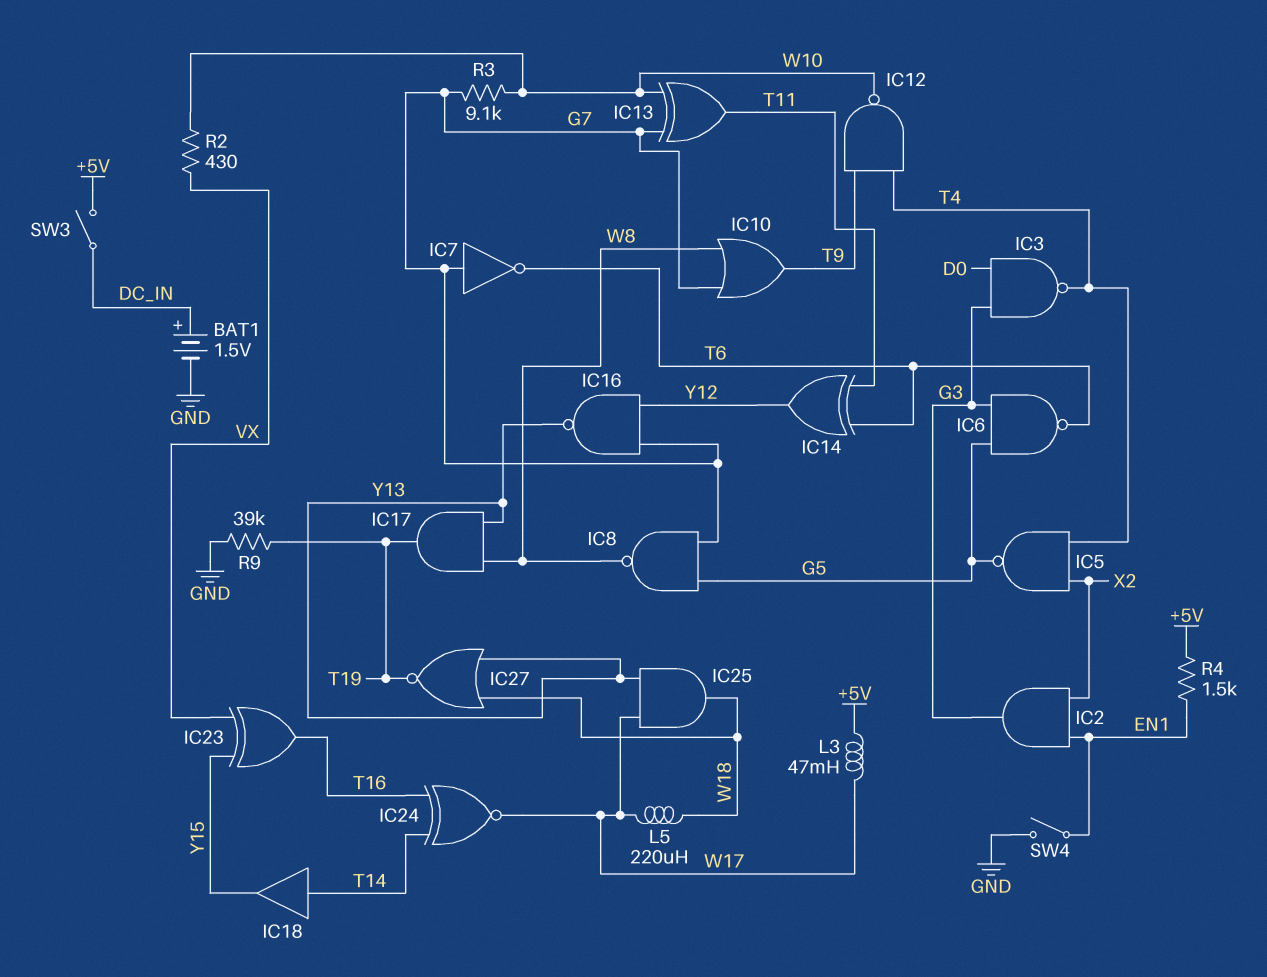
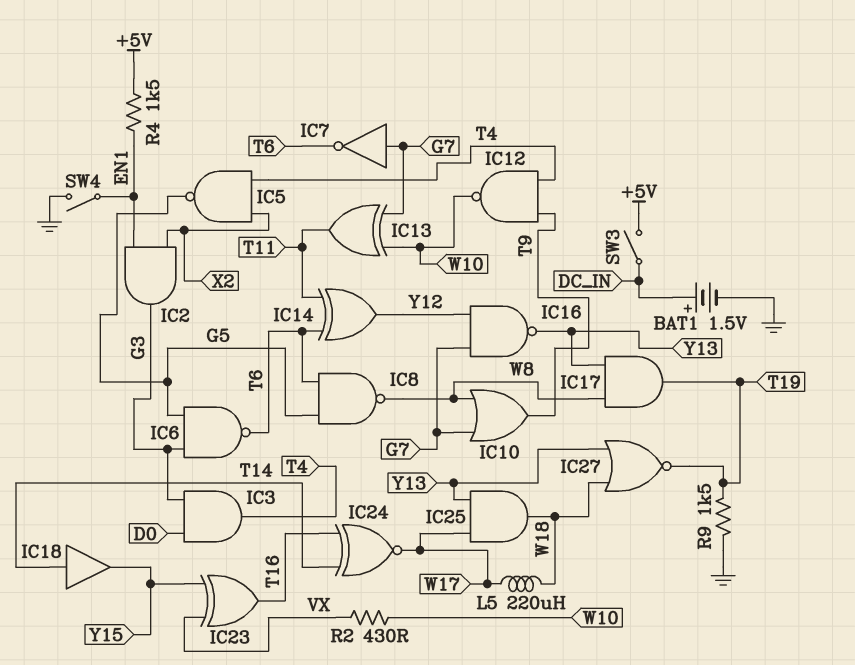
IC3: NAND (in D0, in G3, out T4) -> AND (in D0, in G3, out T4)
IC8: NAND (in G5, in G7, out W8) -> NAND (in G5, in T6, out W8)
L3: 47mH (+5V, W17) -> none
R3: 9.1k (G7, W10) -> none
R9: 39k (GND, T19) -> 1.5k (GND, T19)

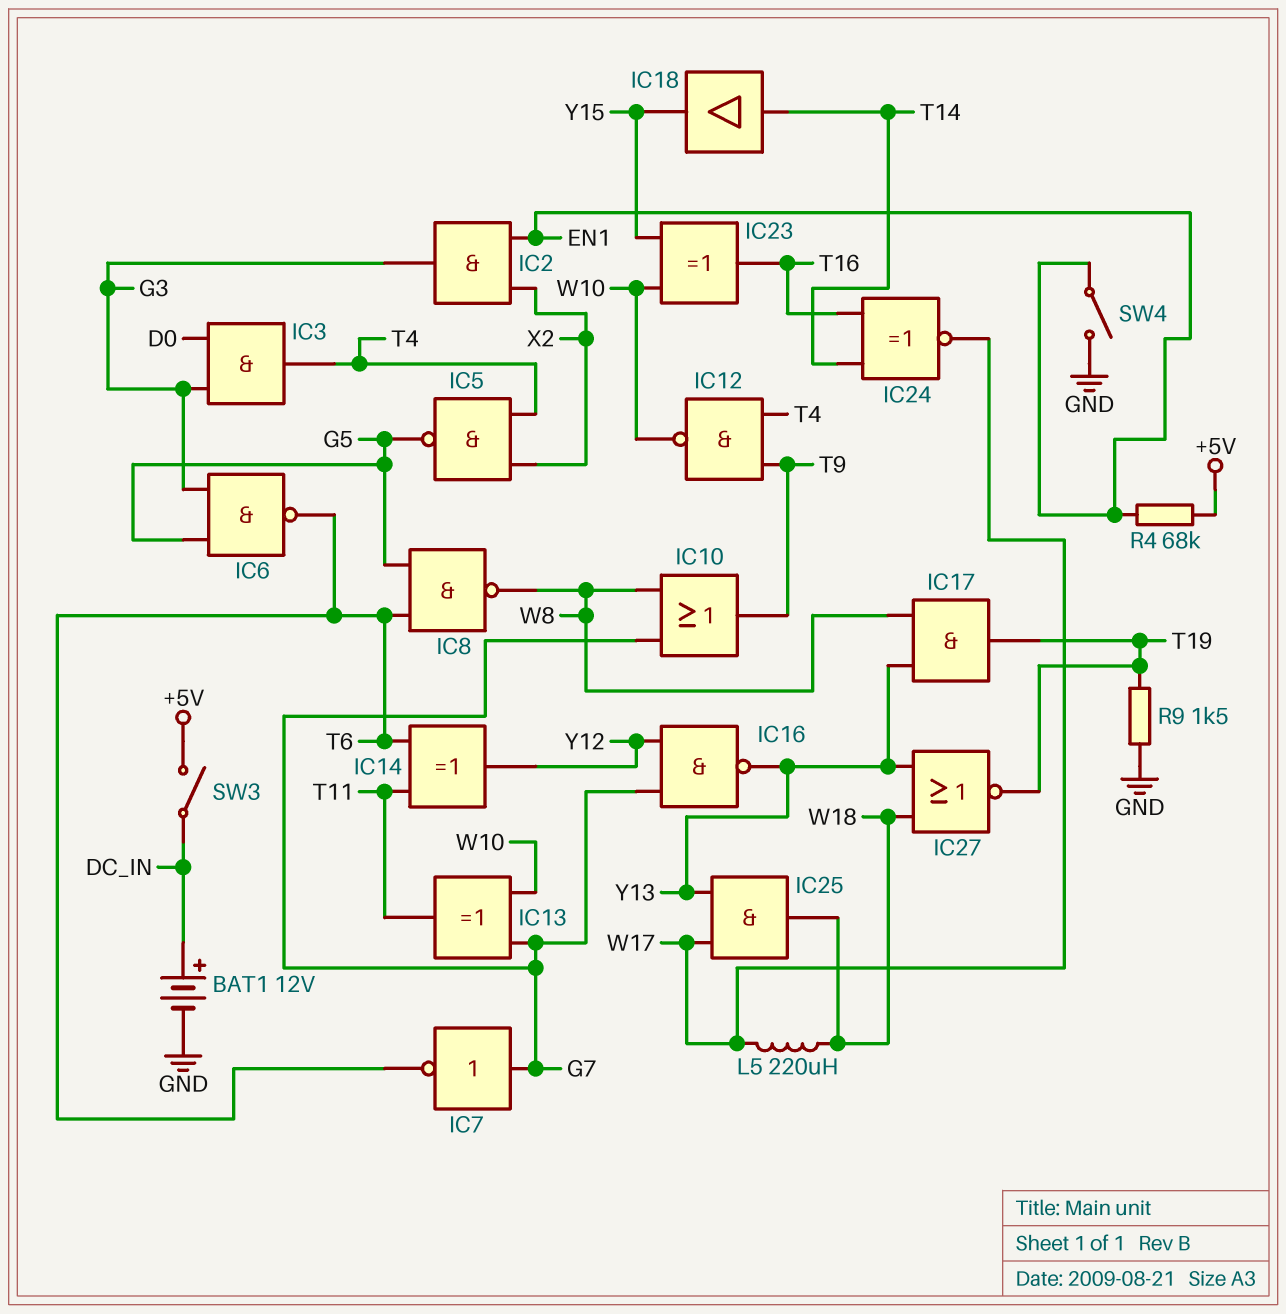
BAT1: 1.5V (plus DC_IN, minus GND) -> 12V (plus DC_IN, minus GND)
IC23: XOR (in VX, in Y15, out T16) -> XOR (in W10, in Y15, out T16)
R2: 430 (VX, W10) -> none
R4: 1.5k (+5V, EN1) -> 68k (+5V, EN1)

